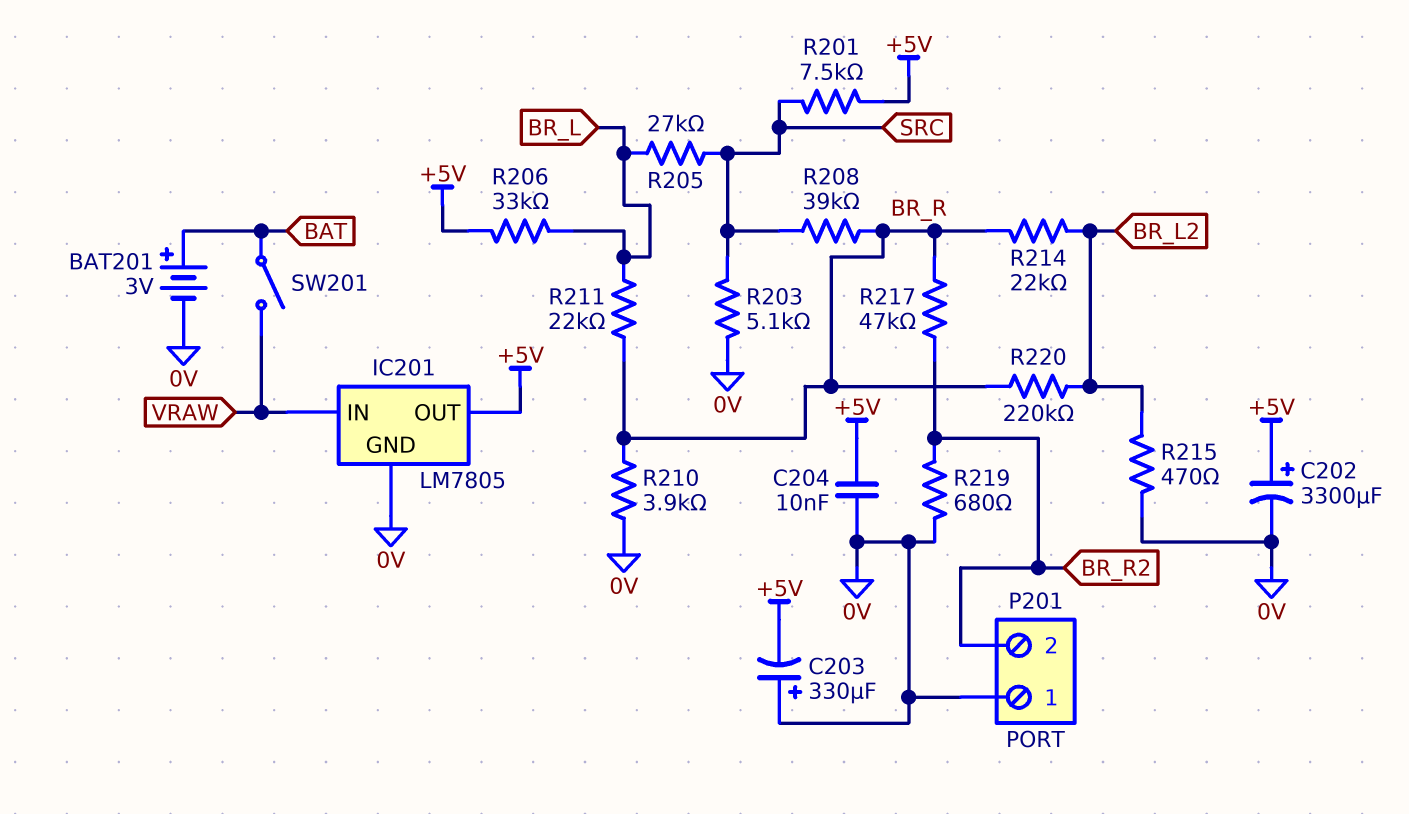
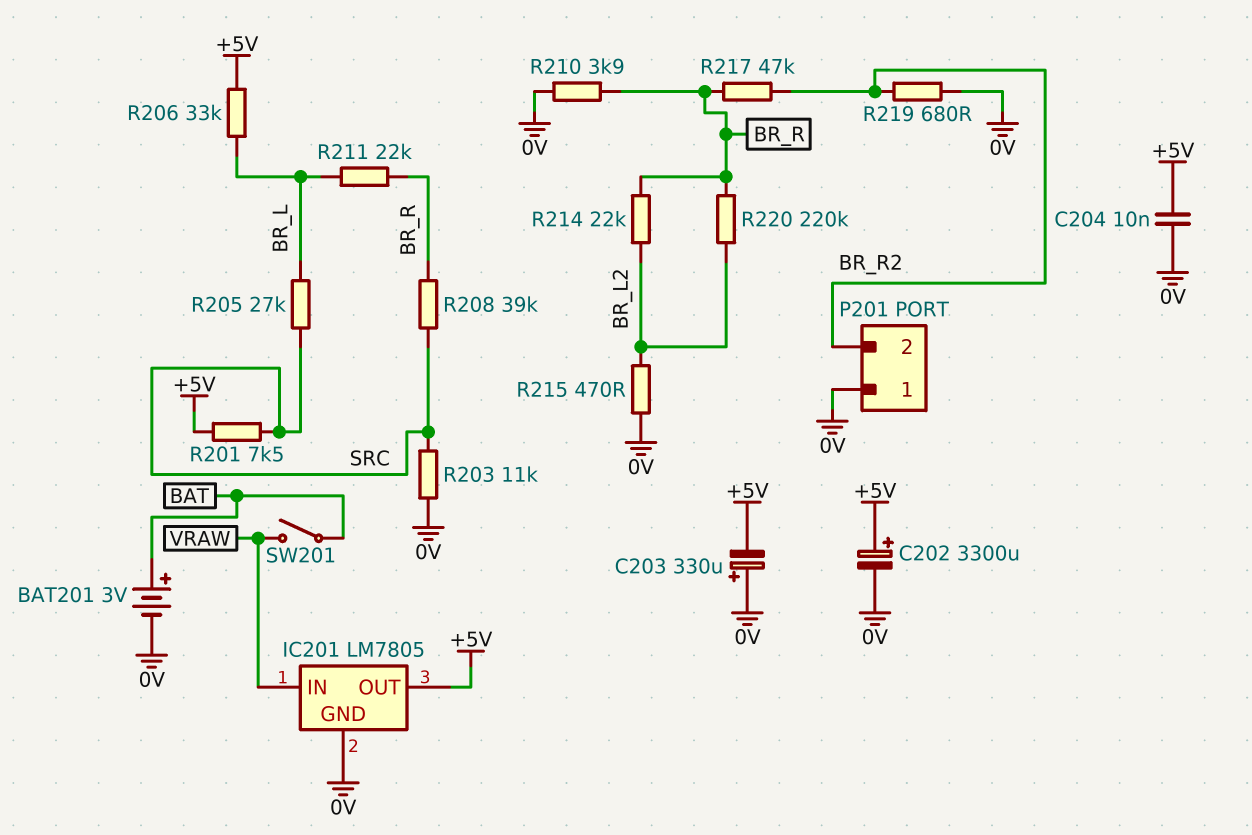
R203: 5.1k (0V, SRC) -> 11k (0V, SRC)

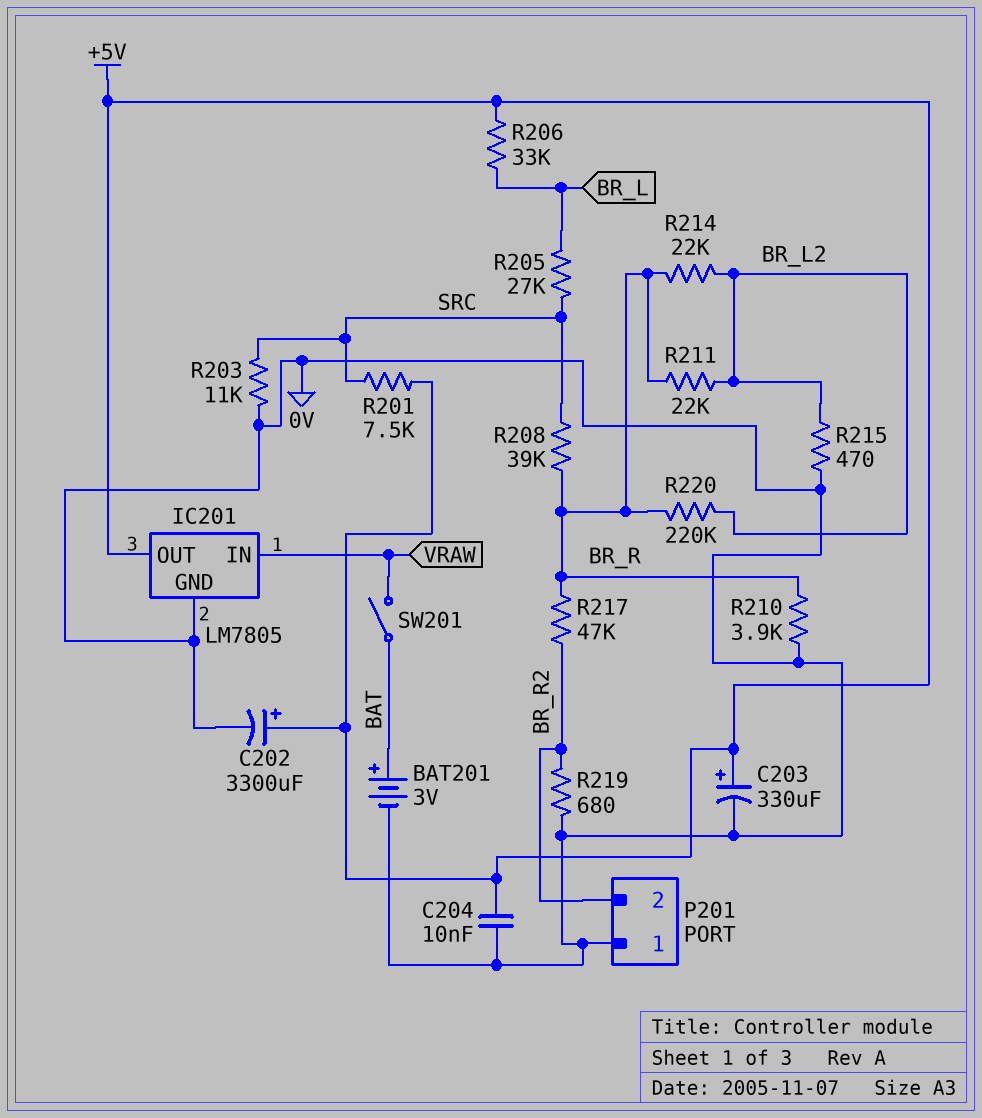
C203: 330uF (plus 0V, minus +5V) -> 330uF (plus +5V, minus 0V)
R211: 22k (BR_L, BR_R) -> 22k (BR_L2, BR_R)

